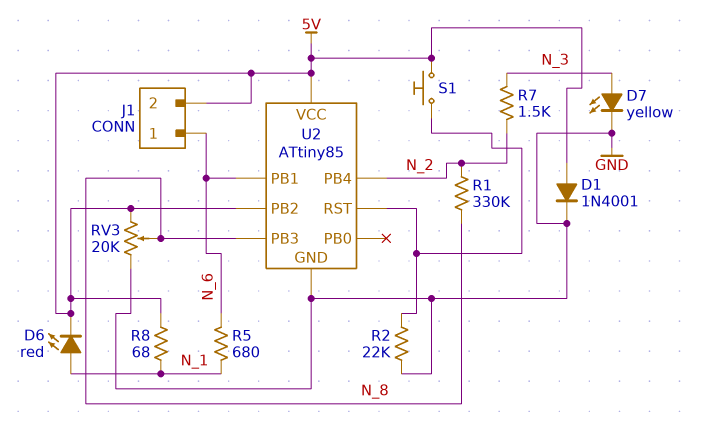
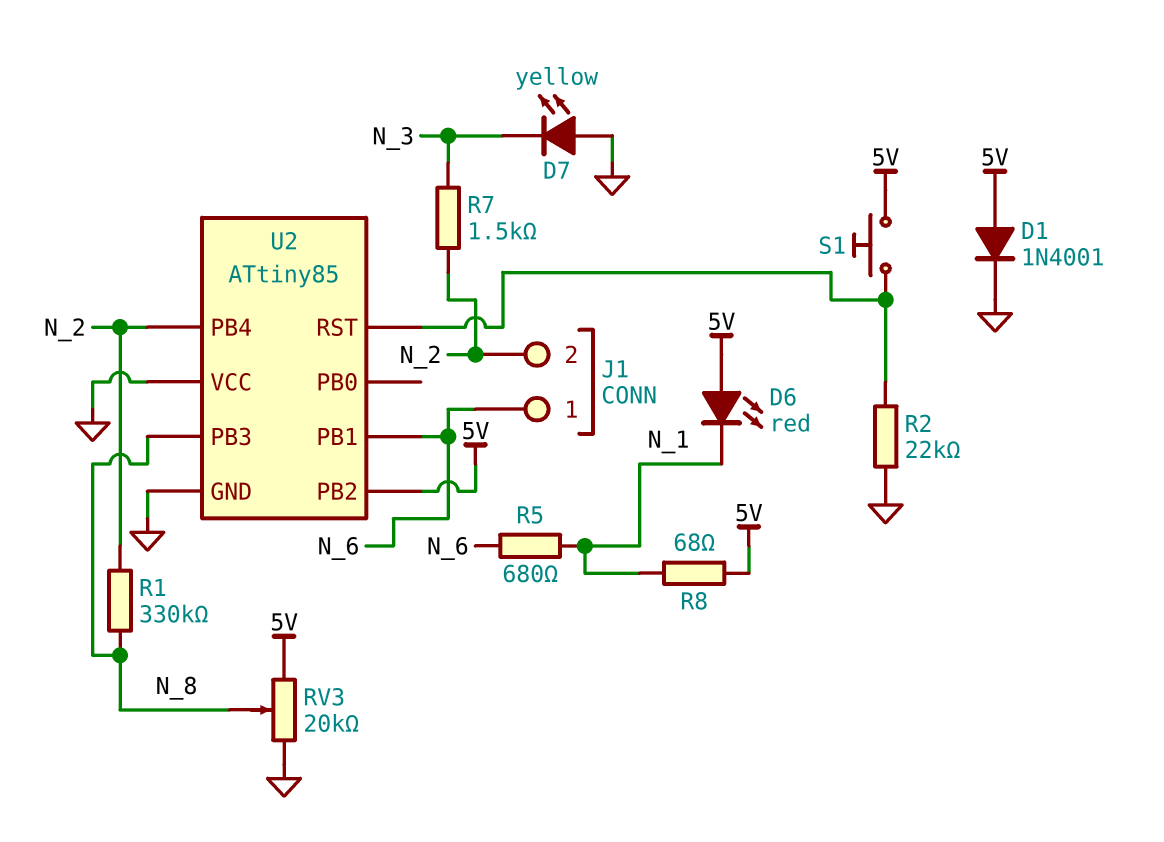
D6: LED red (A N_1, K 5V) -> LED red (A 5V, K N_1)
D7: LED yellow (A N_3, K GND) -> LED yellow (A GND, K N_3)
J1 pin 2: 5V -> N_2
U2 pin VCC: 5V -> GND

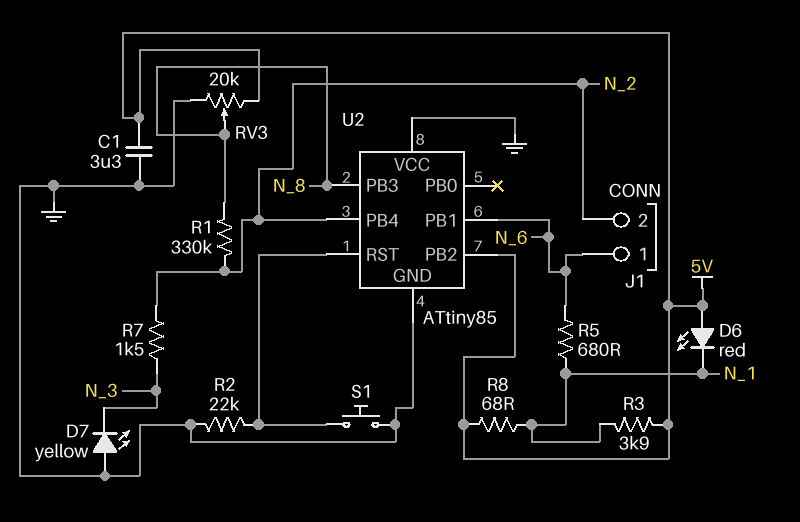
C1: none -> 3.3uF (5V, GND)
D1: diode 1N4001 (A 5V, K GND) -> none
R3: none -> 3.9k (5V, N_1)
S1: button (5V, U2/RST) -> button (GND, U2/RST)

